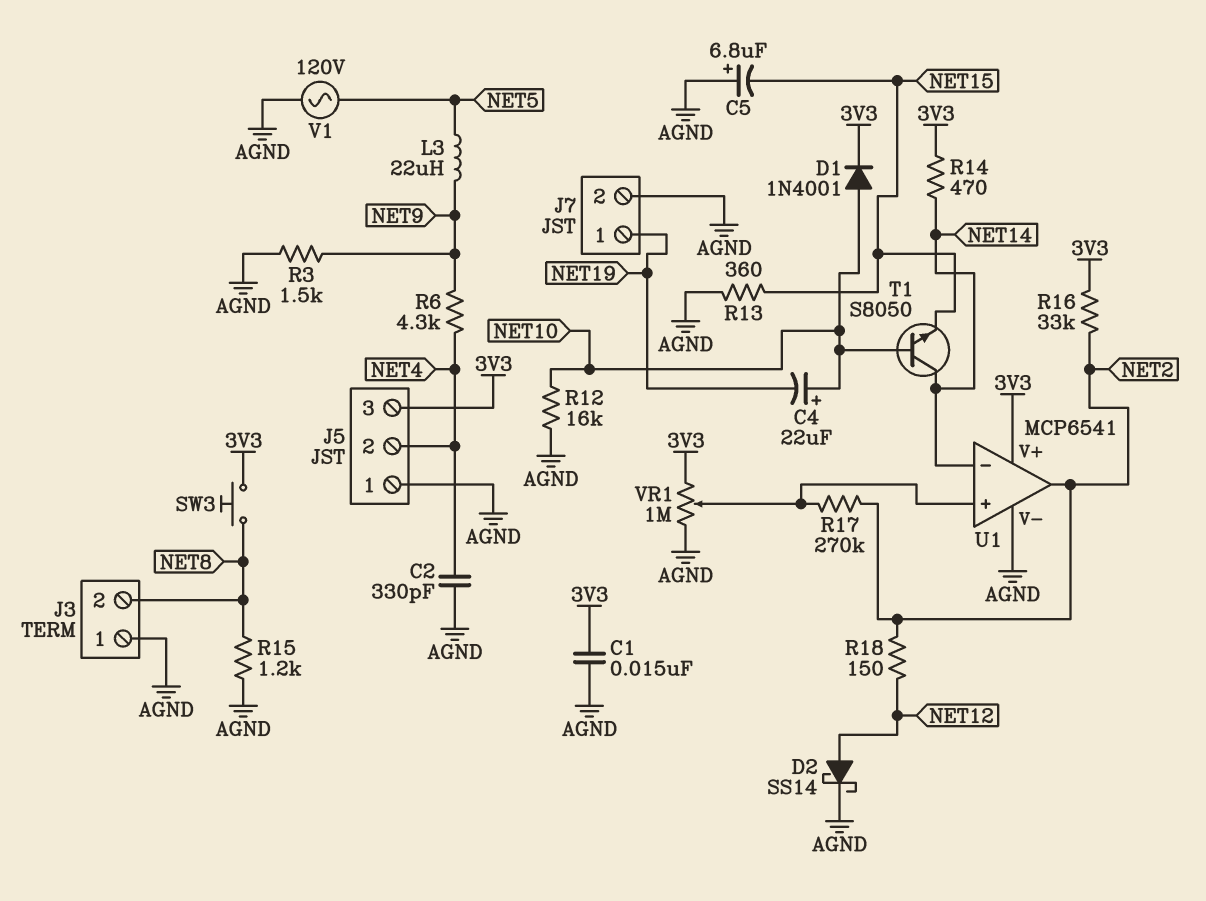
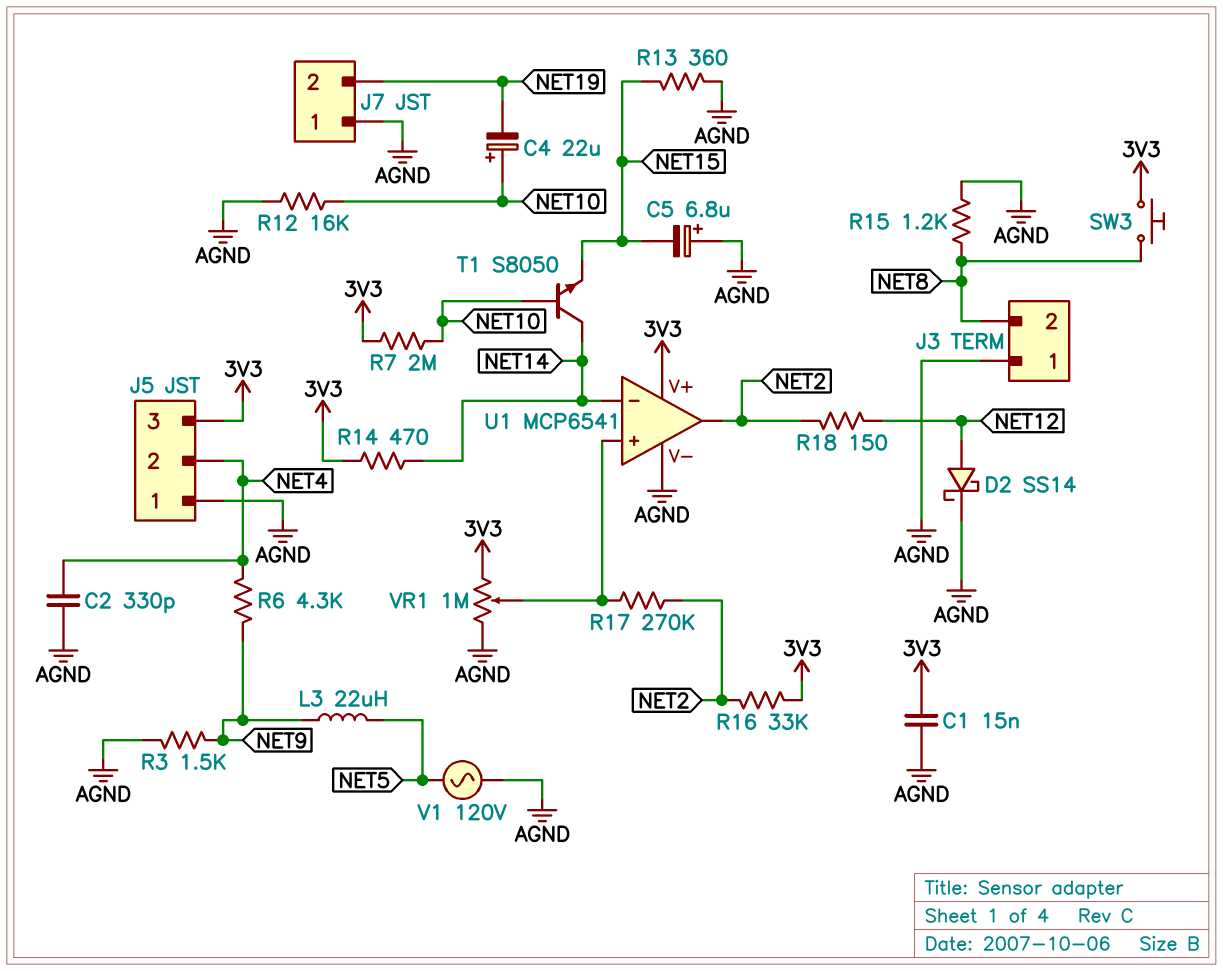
D1: diode 1N4001 (A NET10, K 3V3) -> none
J7 pin 1: NET19 -> AGND
J7 pin 2: AGND -> NET19
R7: none -> 2M (3V3, NET10)

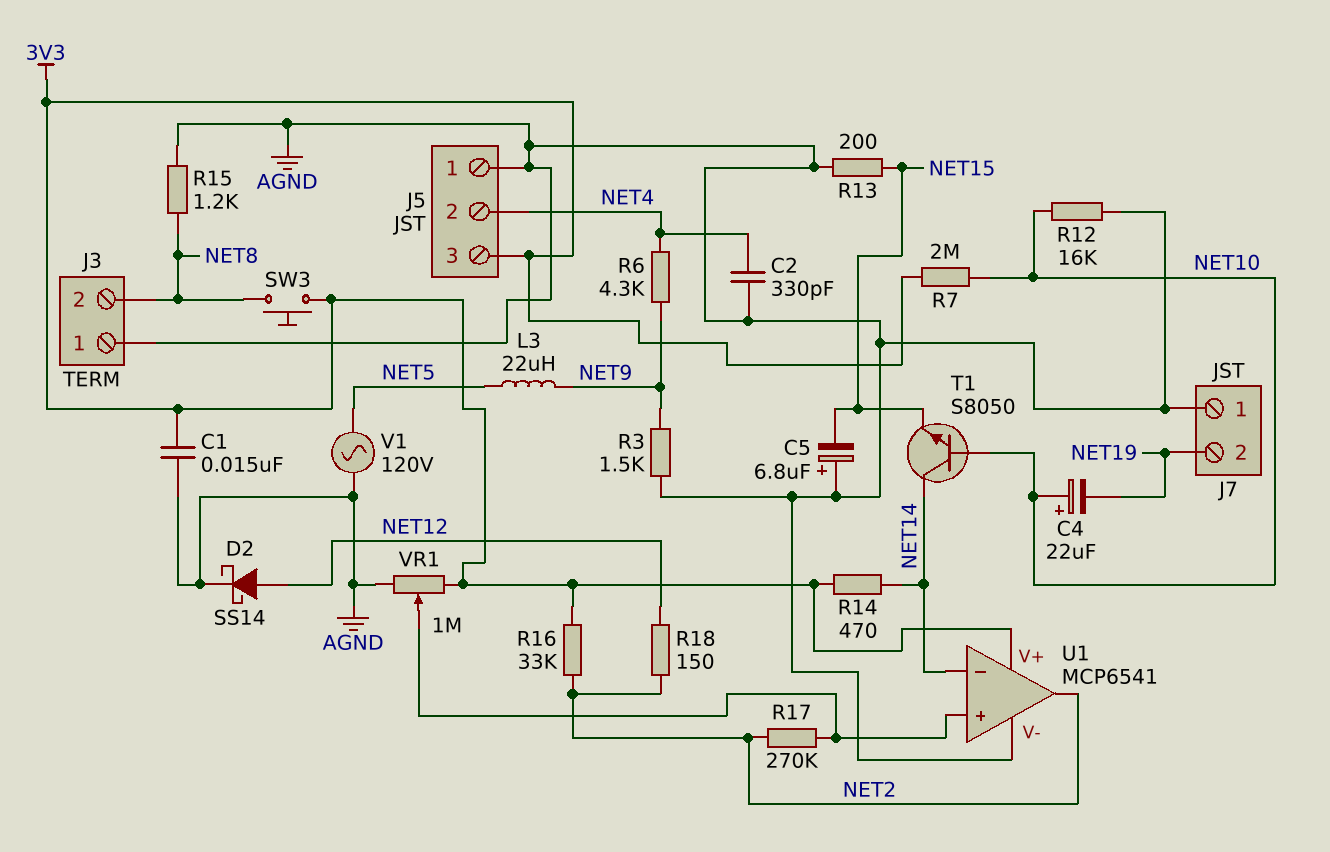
R13: 360 (AGND, NET15) -> 200 (AGND, NET15)

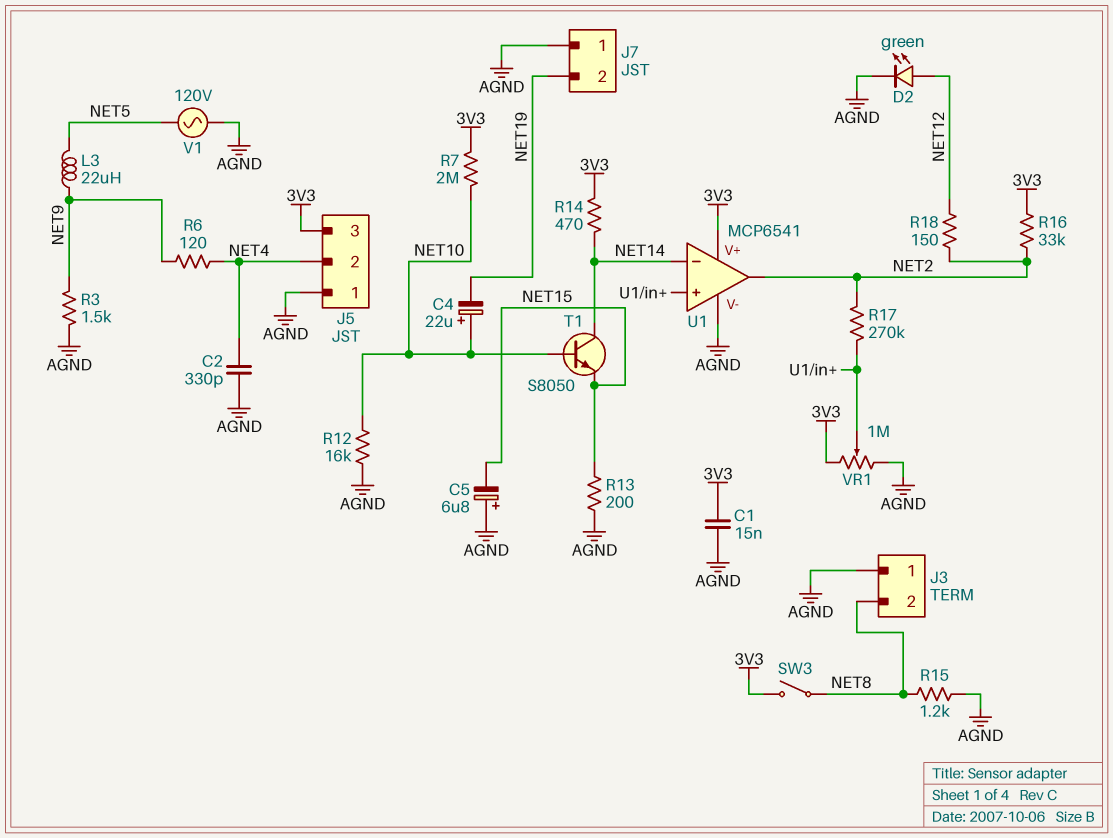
D2: schottky SS14 (A NET12, K AGND) -> LED green (A NET12, K AGND)
R6: 4.3k (NET4, NET9) -> 120 (NET4, NET9)
SW3: button (3V3, NET8) -> switch (3V3, NET8)

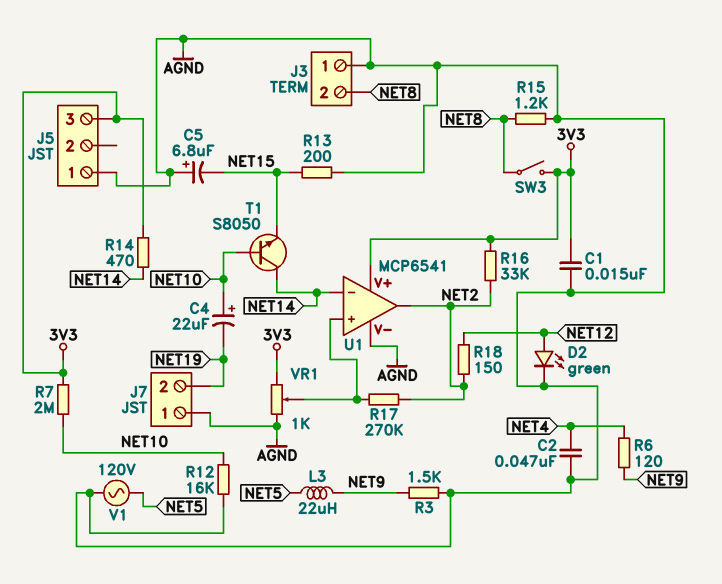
C2: 330pF (AGND, NET4) -> 47nF (AGND, NET4)
J5 pin 2: NET4 -> none
VR1: 1M (3V3, AGND, wiper U1/in+) -> 1k (3V3, AGND, wiper U1/in+)

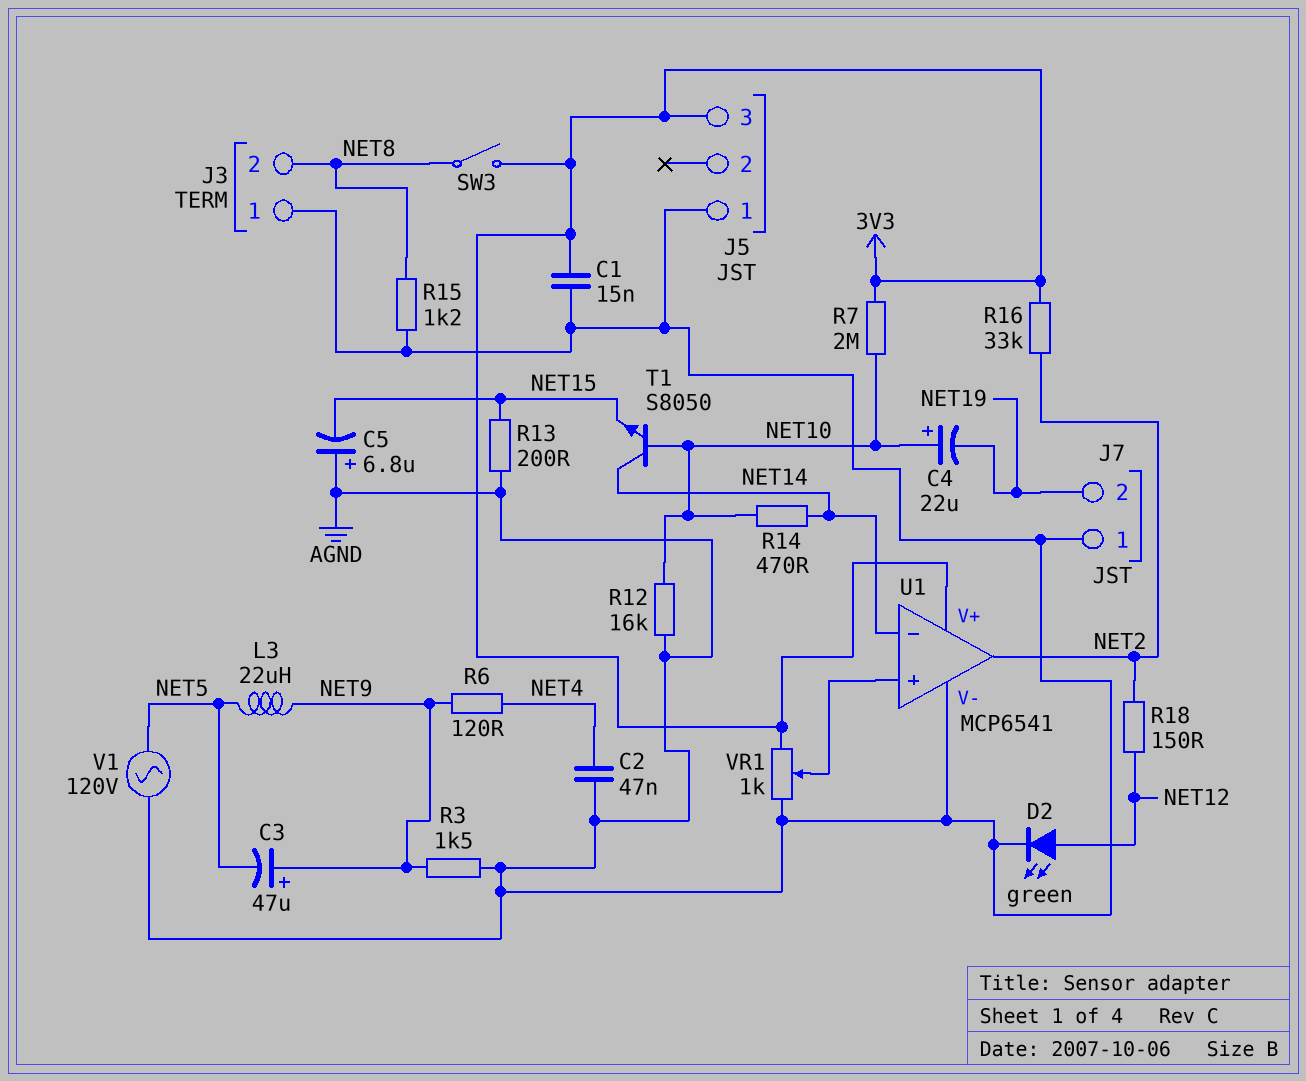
C3: none -> 47uF (plus NET9, minus NET5)
R14: 470 (3V3, NET14) -> 470 (NET10, NET14)
R17: 270k (NET2, U1/in+) -> none

